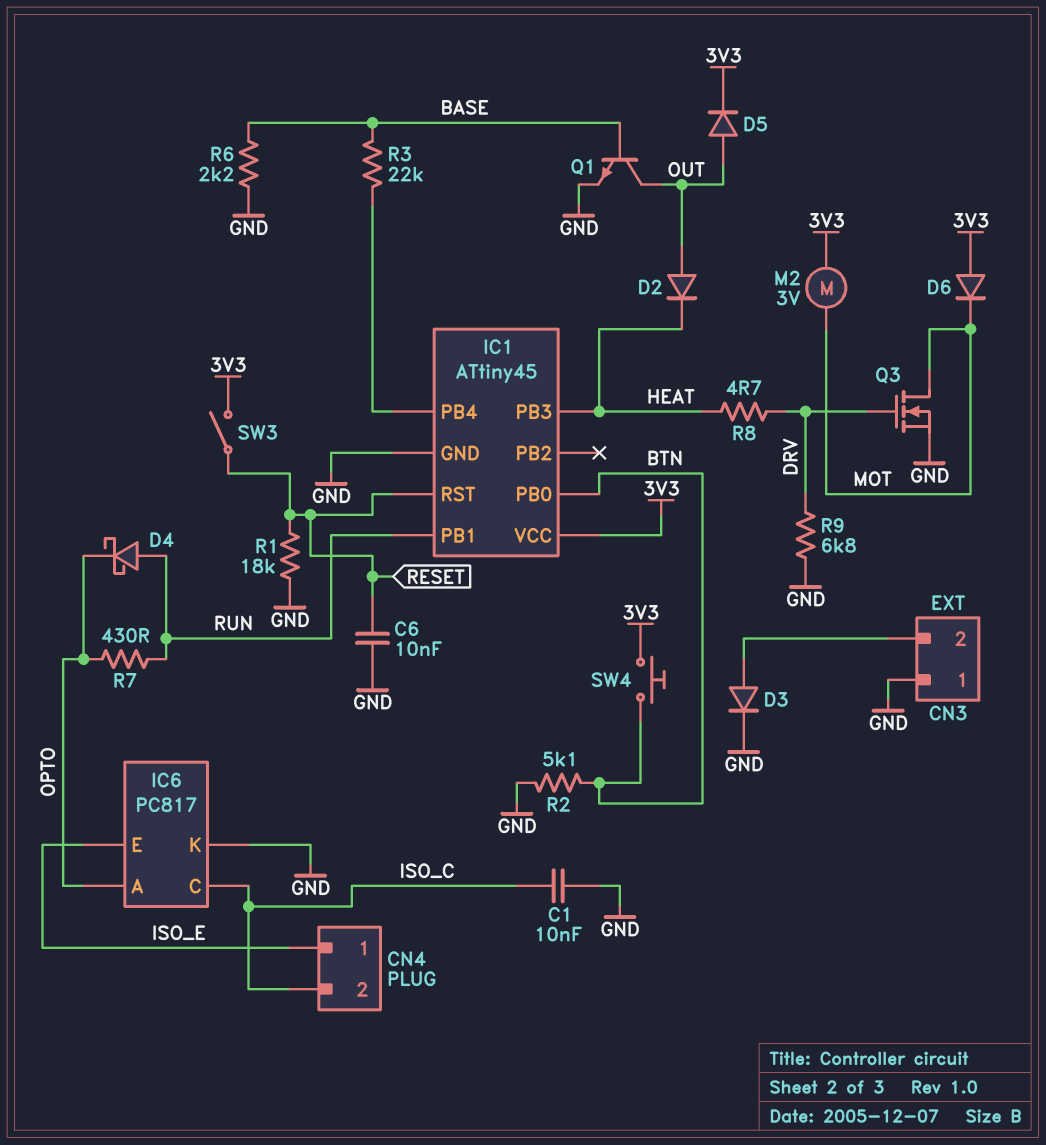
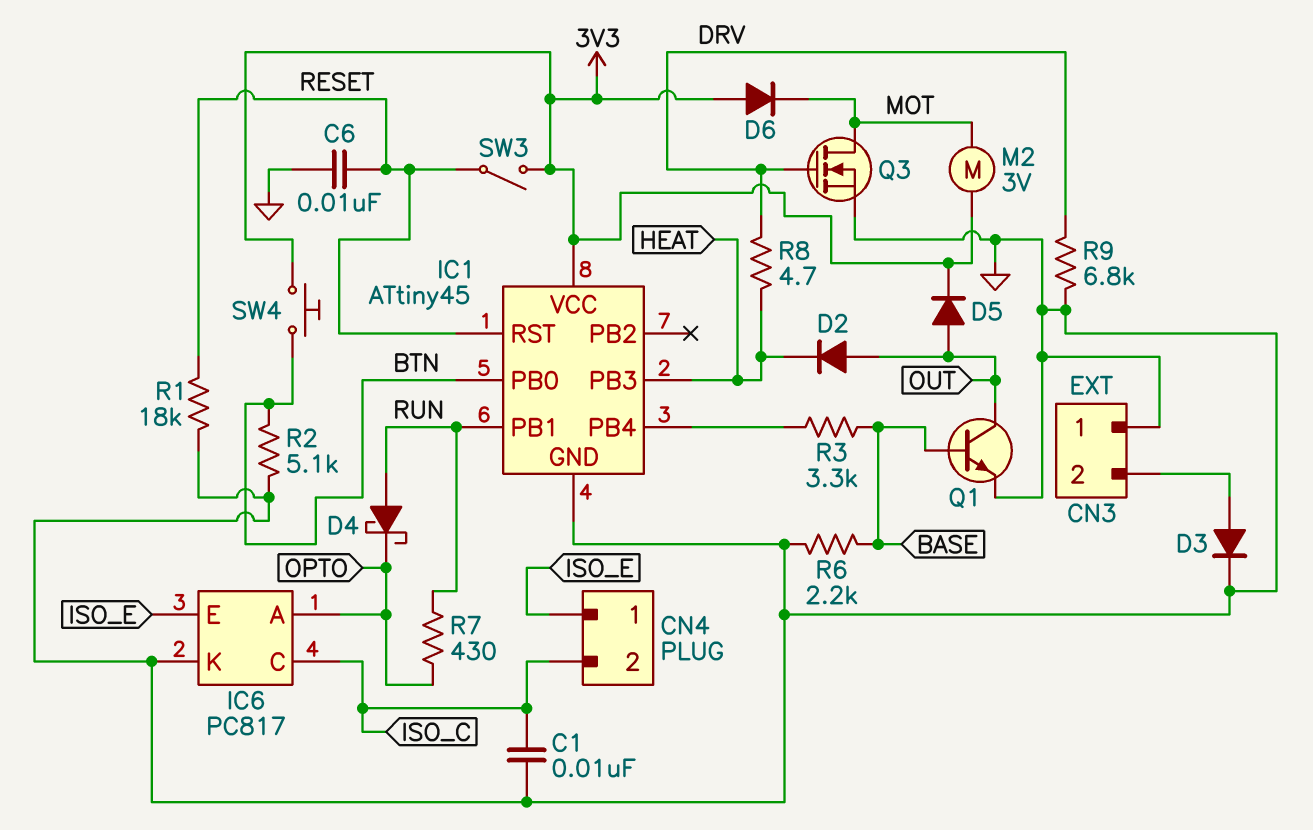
R3: 22k (BASE, IC1/PB4) -> 3.3k (BASE, IC1/PB4)

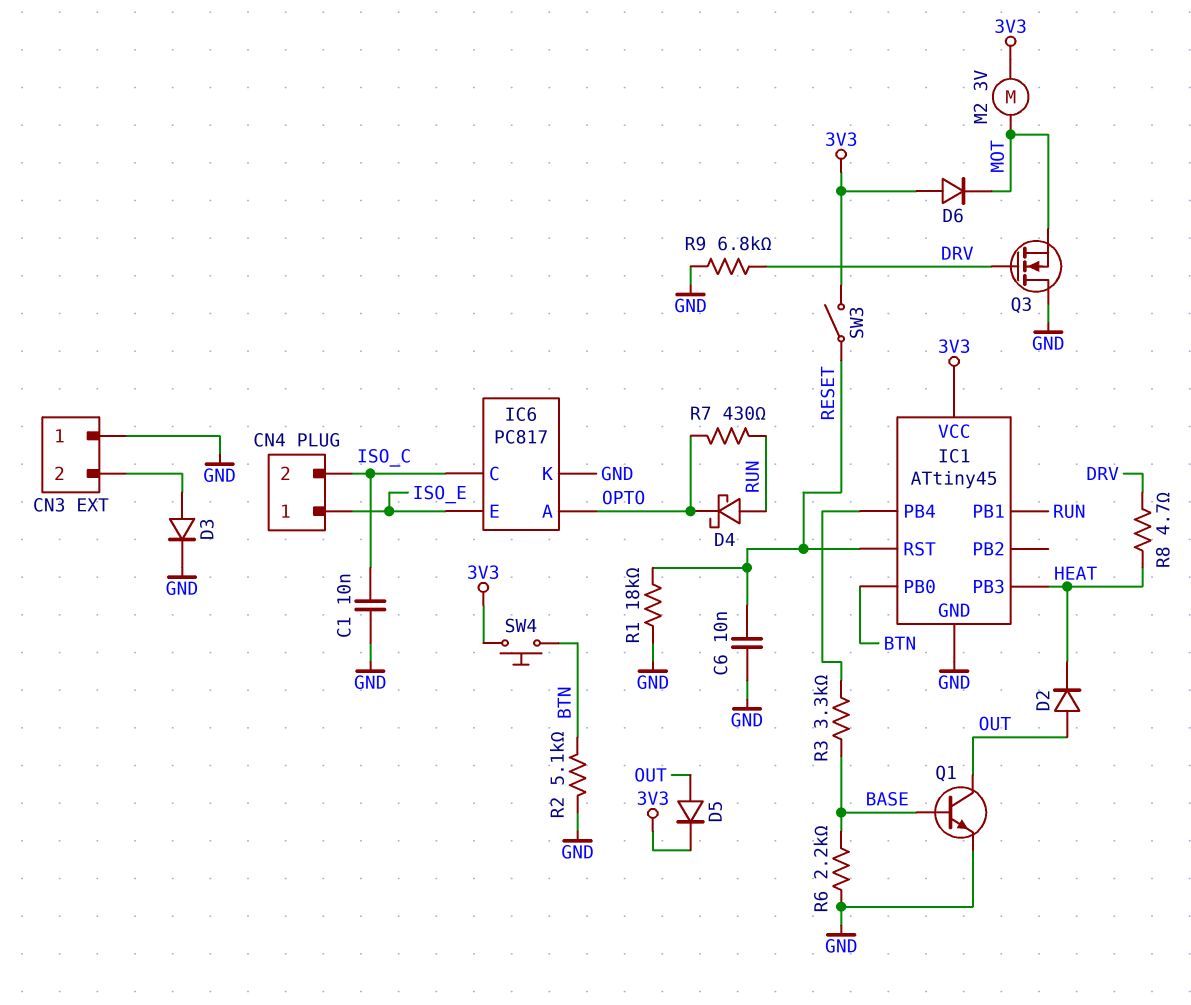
Q3: NMOS (G DRV, D MOT, S GND) -> NMOS (G DRV, D GND, S MOT)

